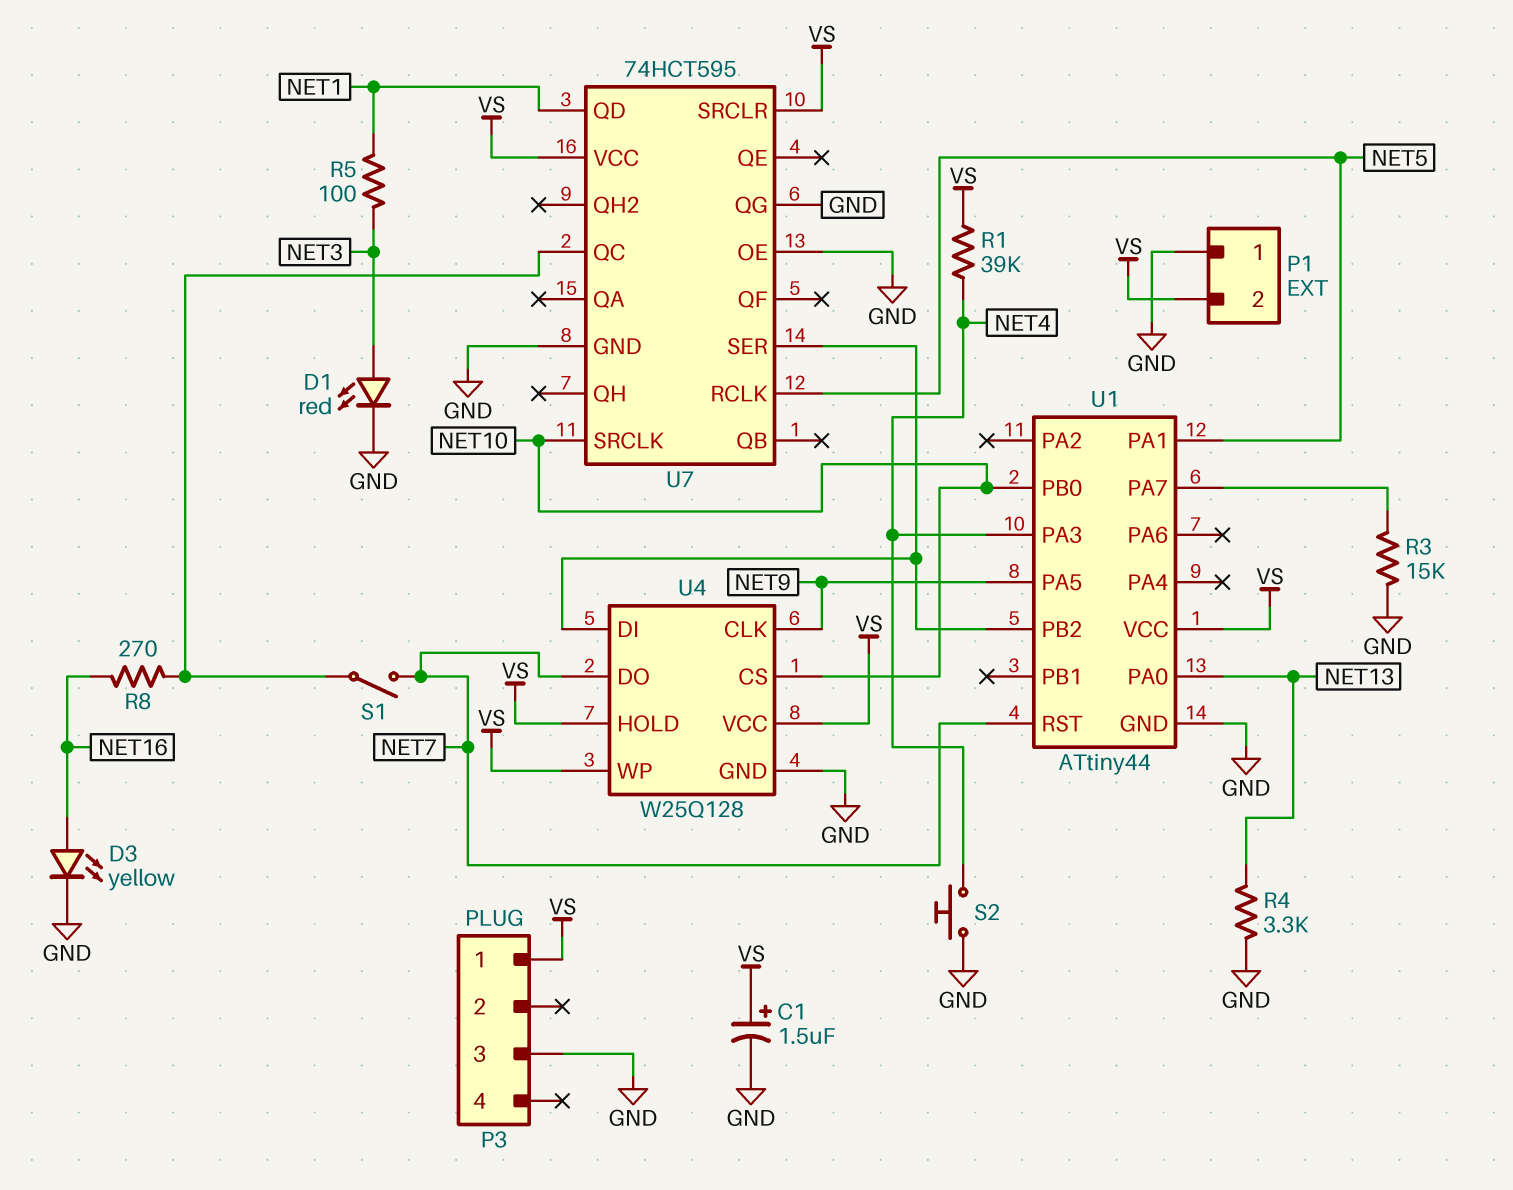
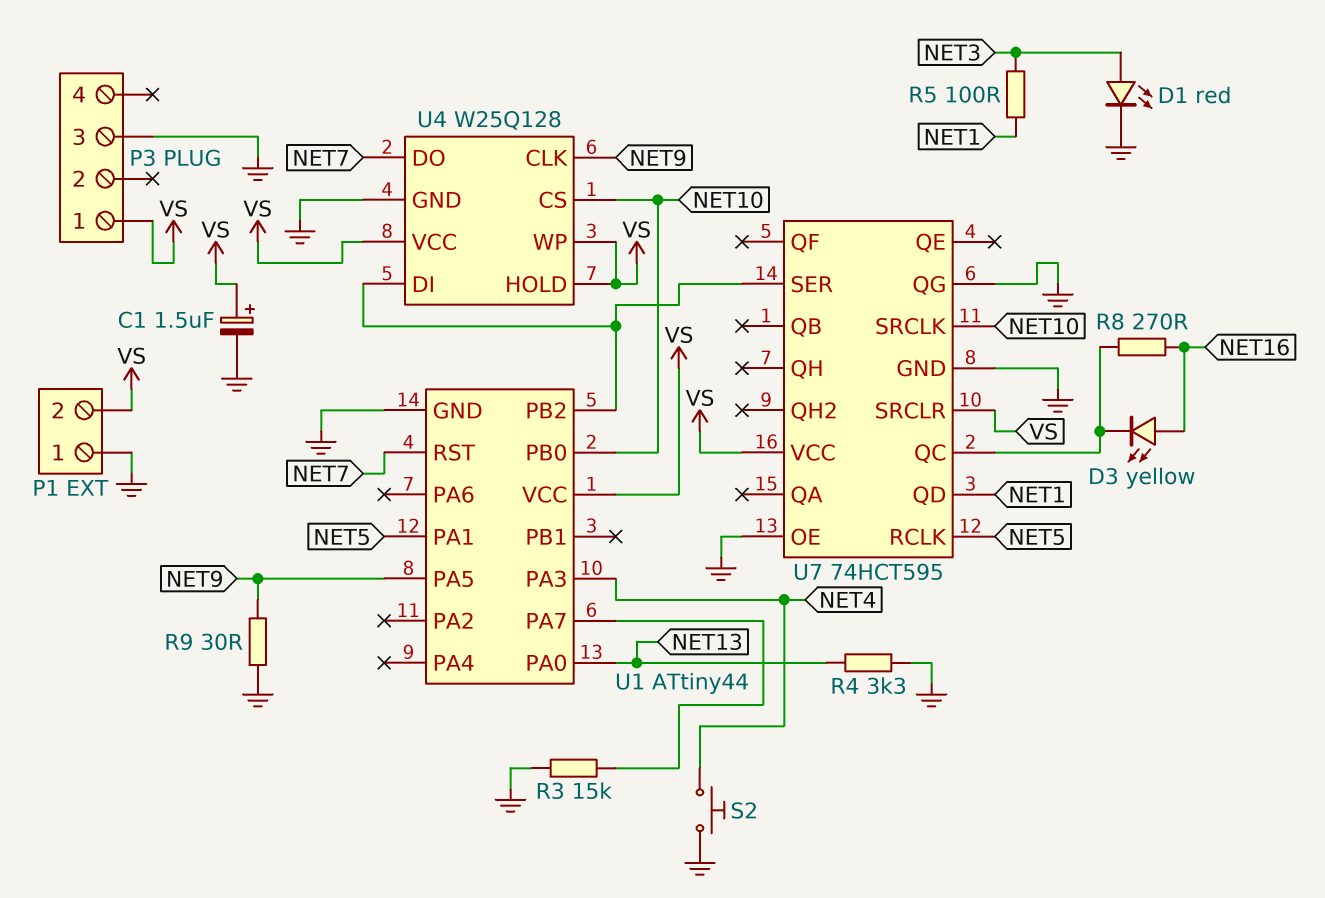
D3: LED yellow (A NET16, K GND) -> LED yellow (A NET16, K U7/QC)
R1: 39k (NET4, VS) -> none
R9: none -> 30 (GND, NET9)
S1: switch (NET7, U7/QC) -> none

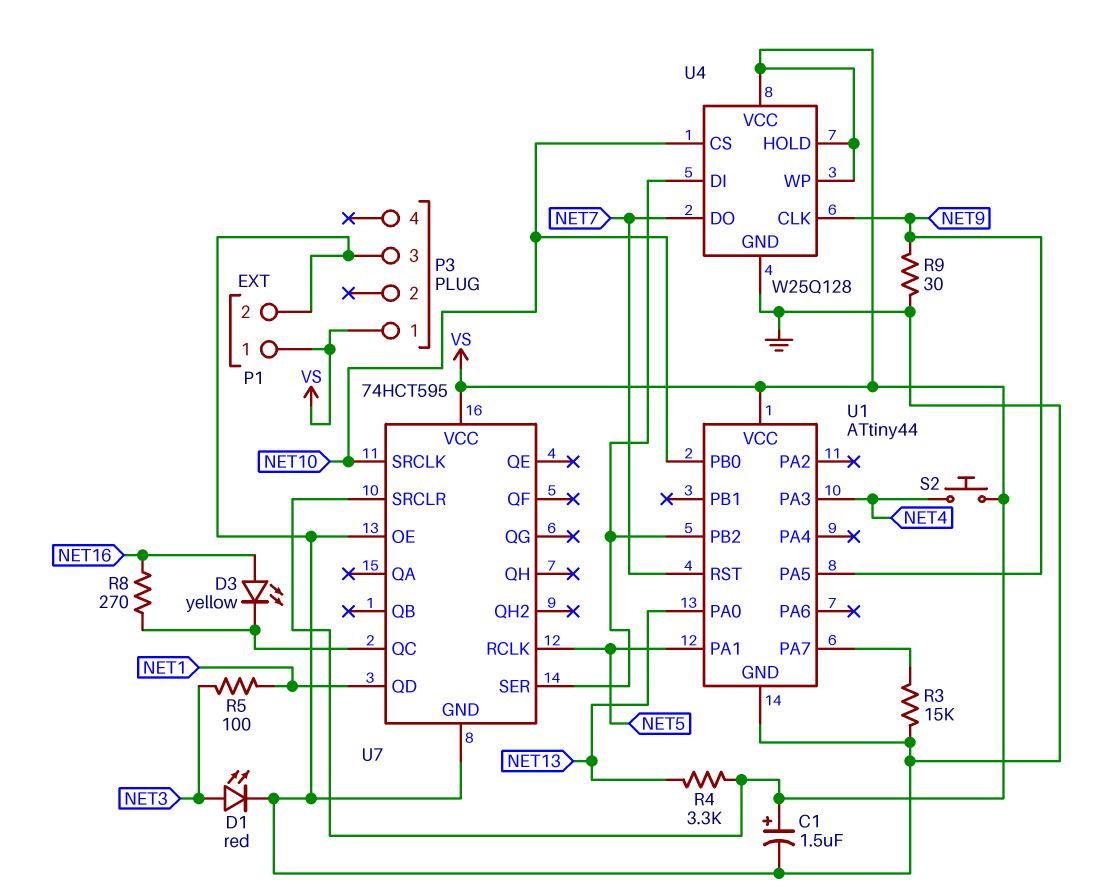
P1 pin 1: GND -> VS
P1 pin 2: VS -> GND
R4: 3.3k (GND, NET13) -> 3.3k (NET13, VS)
S2: button (GND, NET4) -> button (NET4, VS)
U7 pin QG: GND -> none

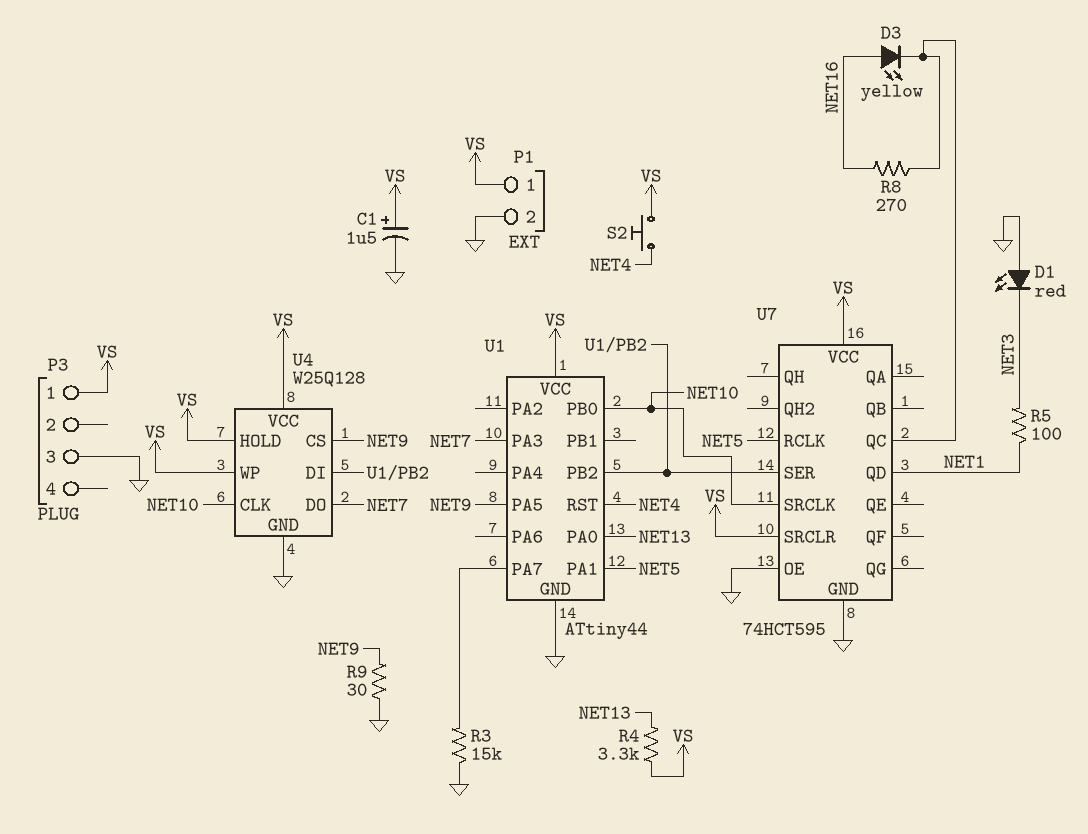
D1: LED red (A NET3, K GND) -> LED red (A GND, K NET3)
U1 pin PA3: NET4 -> NET7
U1 pin RST: NET7 -> NET4
U4 pin CLK: NET9 -> NET10
U4 pin CS: NET10 -> NET9

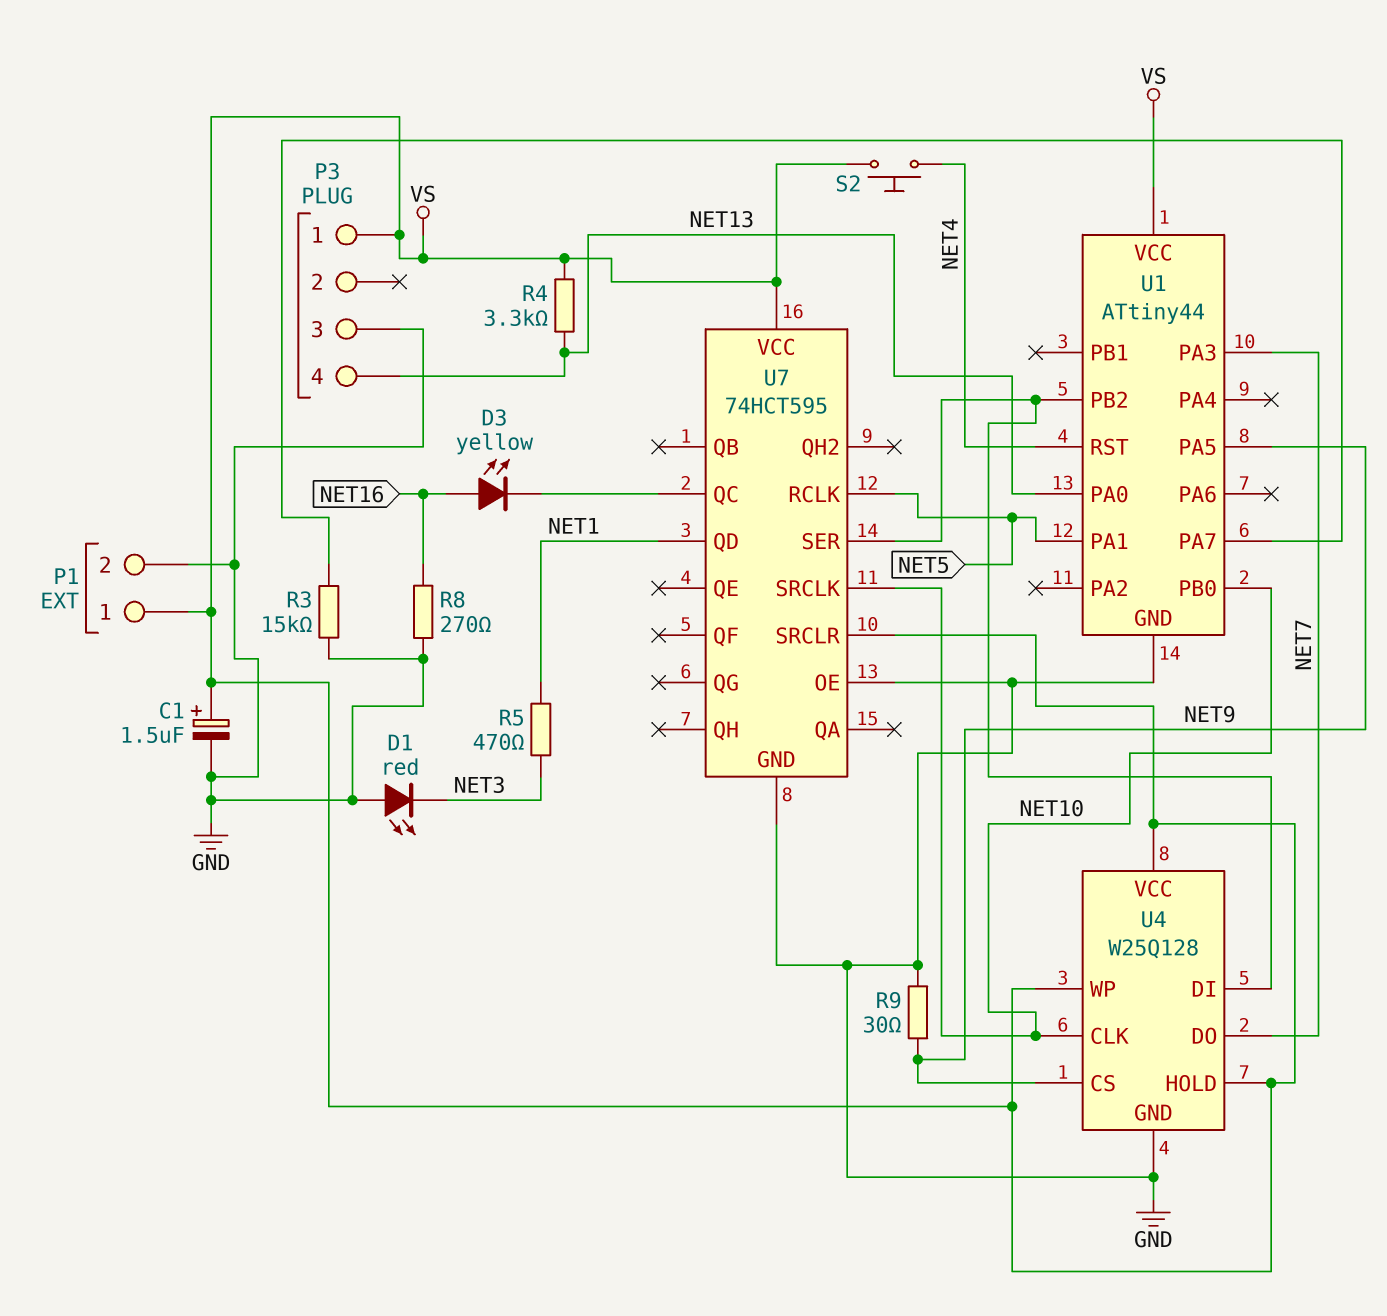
P3 pin 4: none -> NET13
R5: 100 (NET1, NET3) -> 470 (NET1, NET3)
R8: 270 (NET16, U7/QC) -> 270 (GND, NET16)

